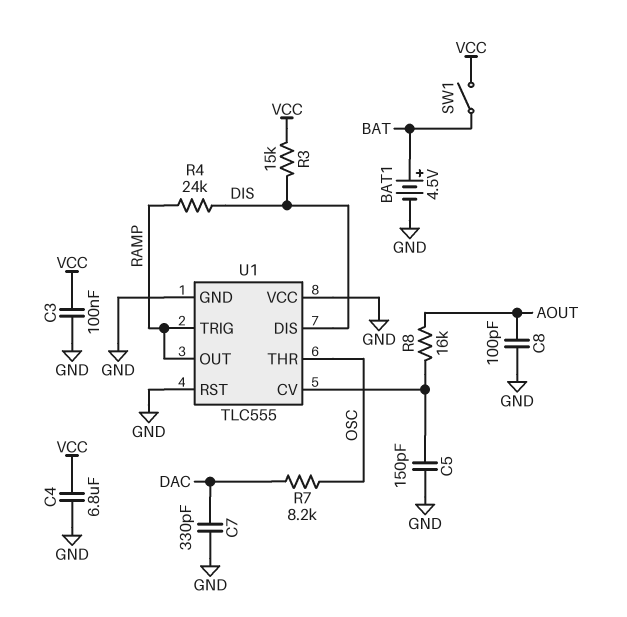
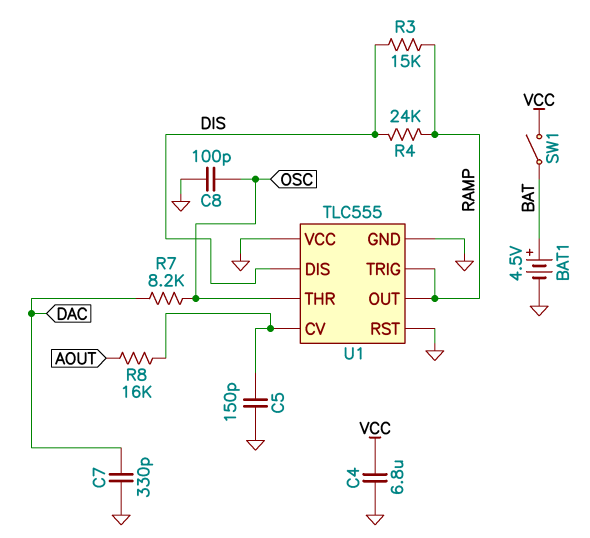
C3: 100nF (GND, VCC) -> none
C8: 100pF (AOUT, GND) -> 100pF (GND, OSC)
R3: 15k (DIS, VCC) -> 15k (DIS, RAMP)

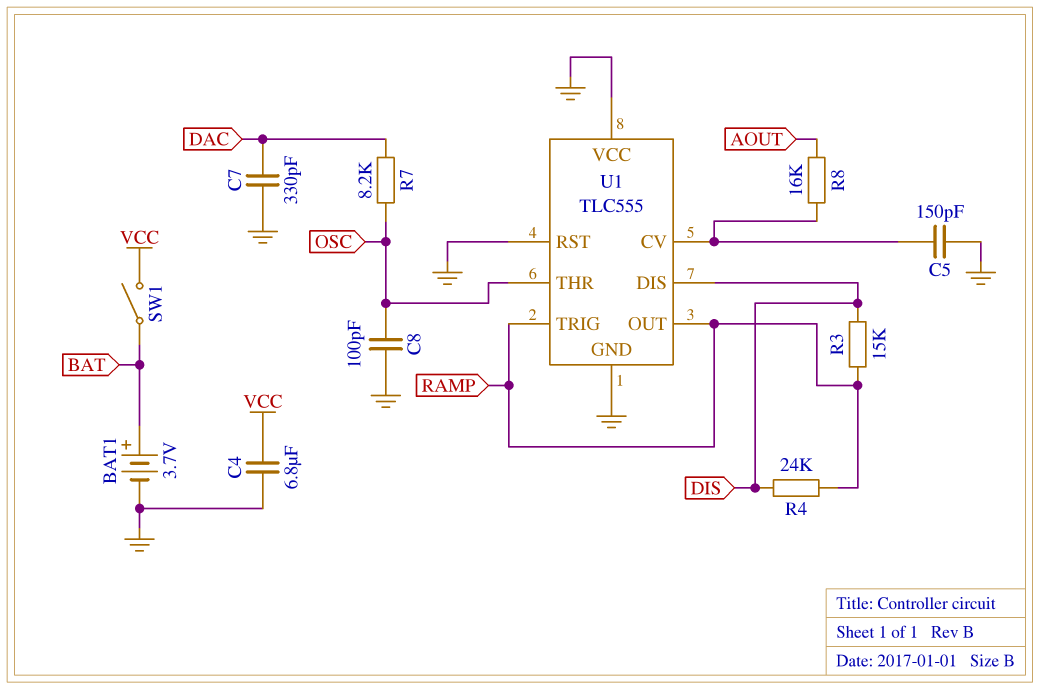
BAT1: 4.5V (plus BAT, minus GND) -> 3.7V (plus BAT, minus GND)

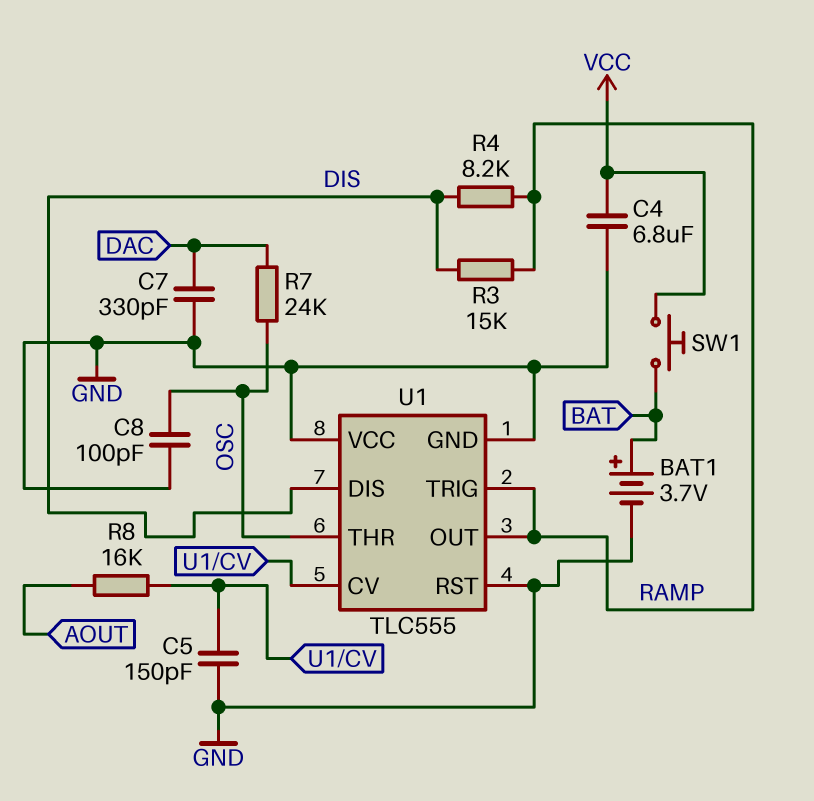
R4: 24k (DIS, RAMP) -> 8.2k (DIS, RAMP)
R7: 8.2k (DAC, OSC) -> 24k (DAC, OSC)
SW1: switch (BAT, VCC) -> button (BAT, VCC)

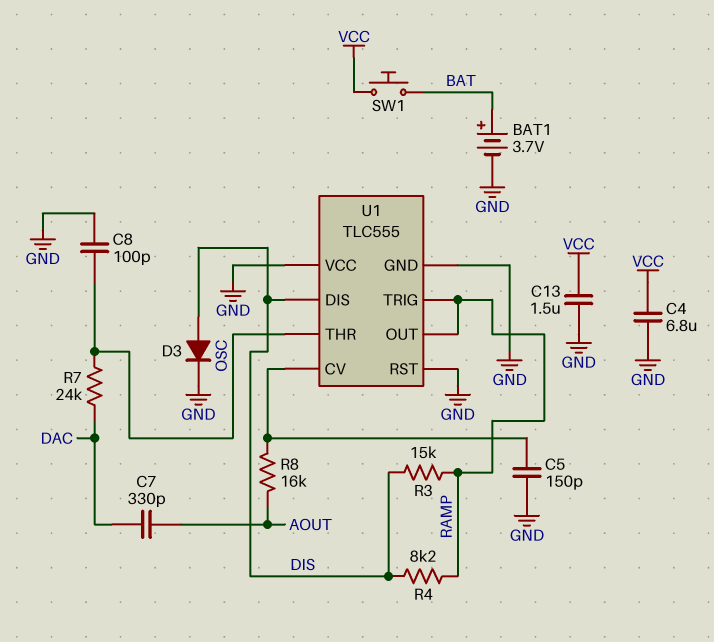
C7: 330pF (DAC, GND) -> 330pF (AOUT, DAC)
C13: none -> 1.5uF (GND, VCC)
D3: none -> diode (A DIS, K GND)

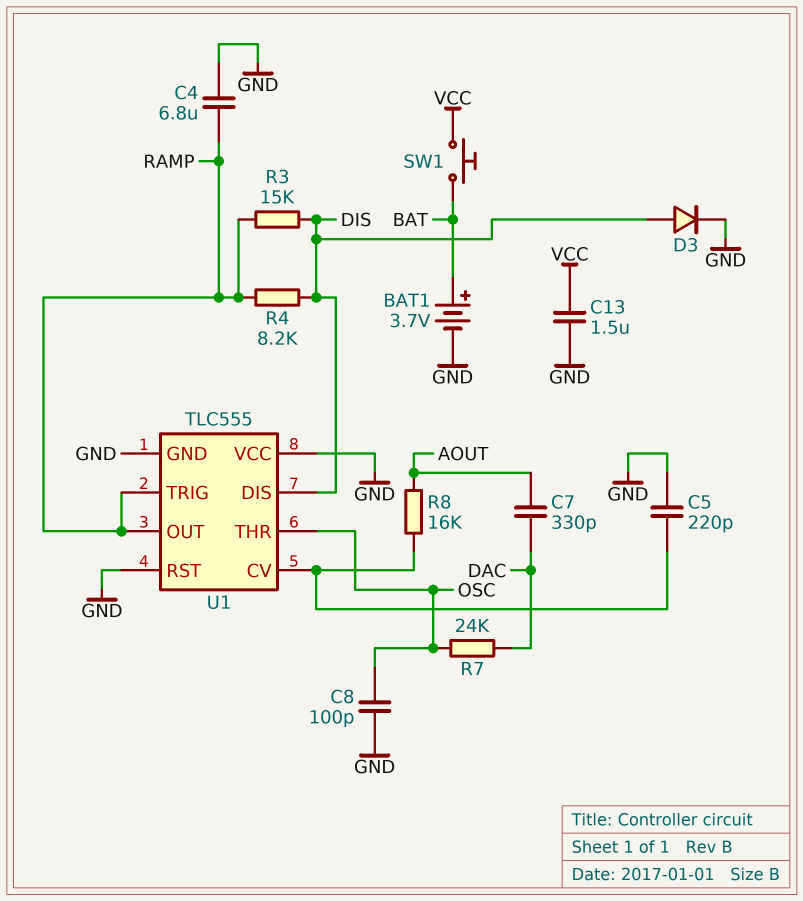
C4: 6.8uF (GND, VCC) -> 6.8uF (GND, RAMP)
C5: 150pF (GND, U1/CV) -> 220pF (GND, U1/CV)

